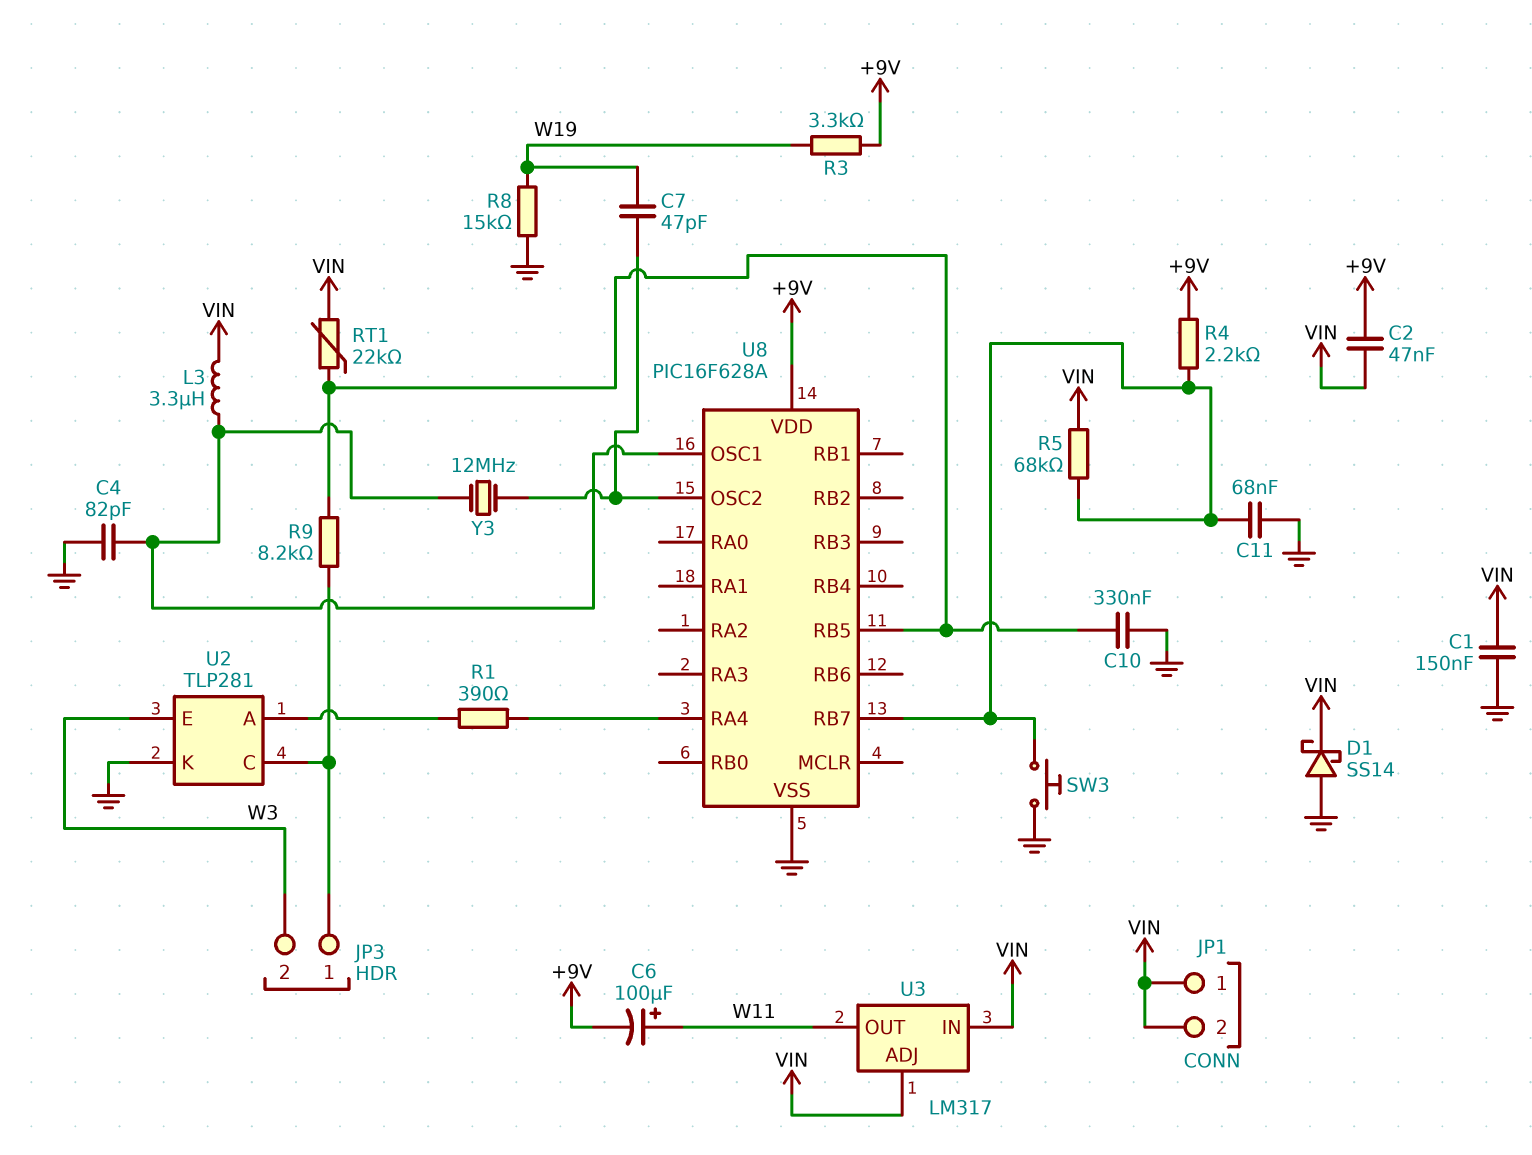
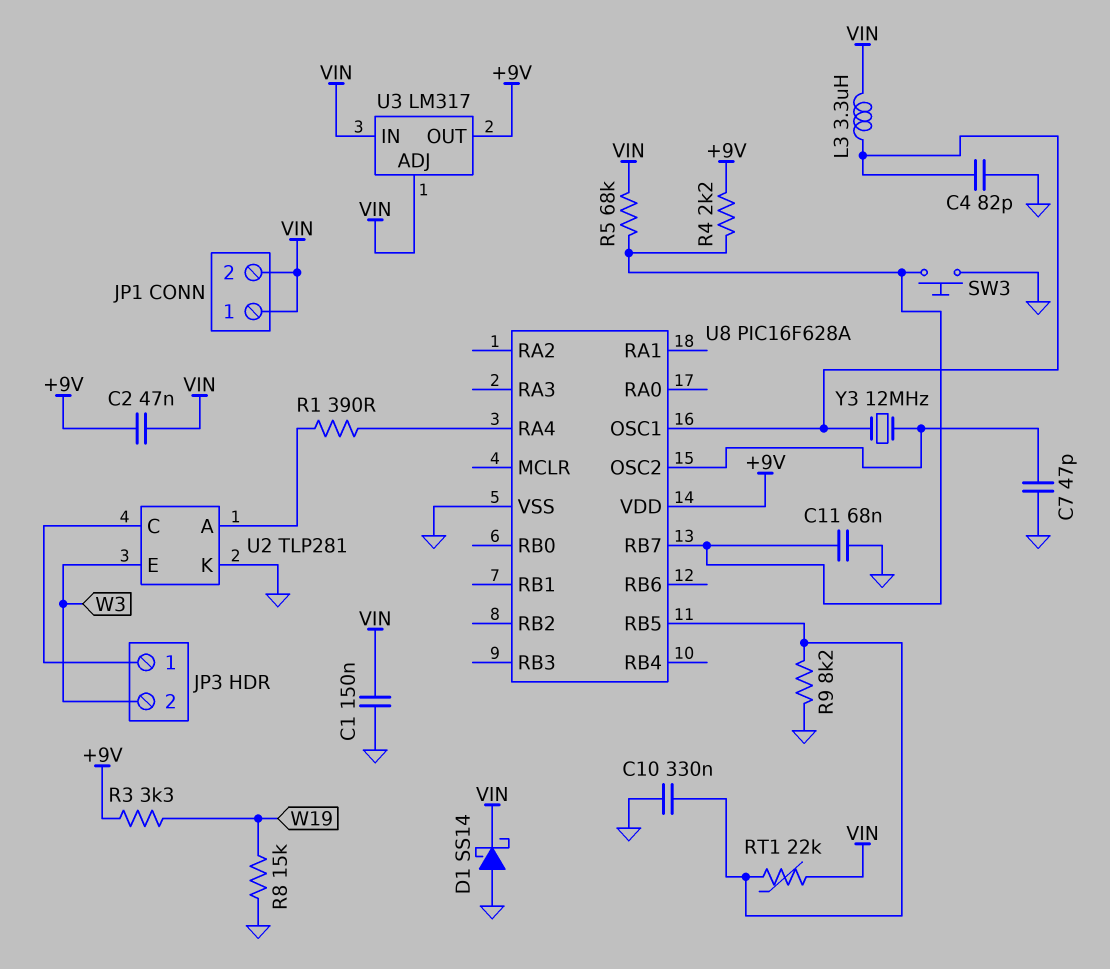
C6: 100uF (plus W11, minus +9V) -> none
C7: 47pF (U8/OSC2, W19) -> 47pF (GND, U8/OSC2)
R9: 8.2k (JP3/1, U8/RB5) -> 8.2k (GND, U8/RB5)
U3 pin OUT: W11 -> +9V

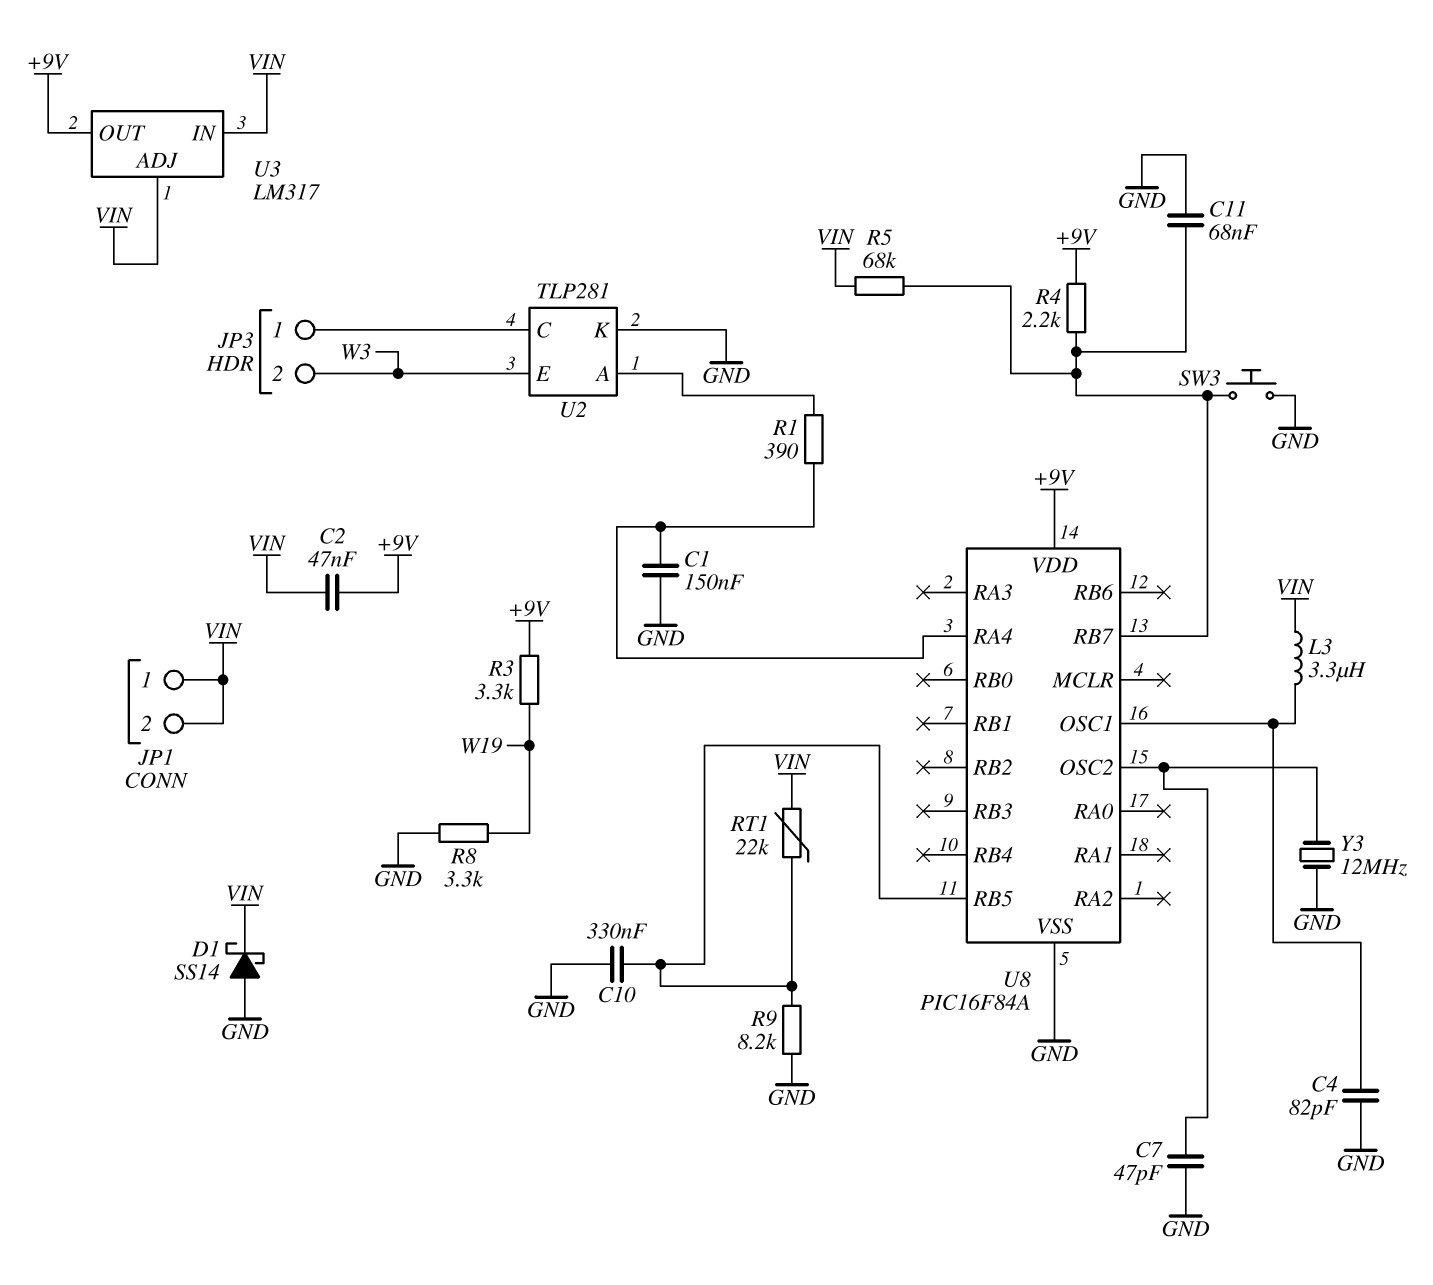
C1: 150nF (GND, VIN) -> 150nF (GND, U8/RA4)
R8: 15k (GND, W19) -> 3.3k (GND, W19)
U8: PIC16F628A -> PIC16F84A
Y3: 12MHz (U8/OSC1, U8/OSC2) -> 12MHz (GND, U8/OSC2)

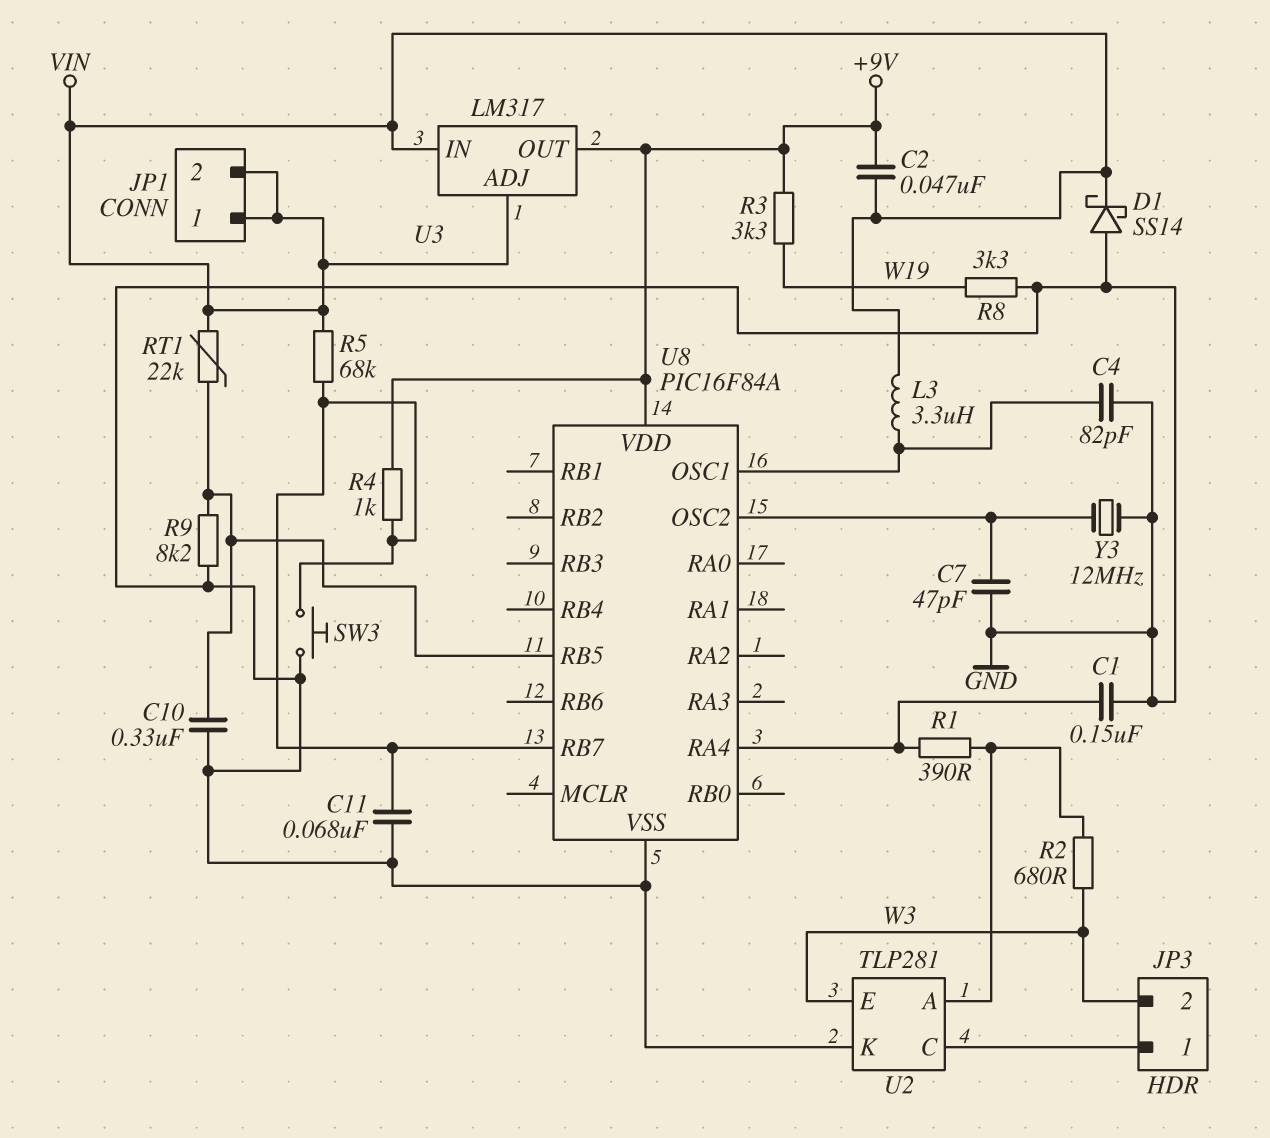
R2: none -> 680 (U2/A, W3)
R4: 2.2k (+9V, U8/RB7) -> 1k (+9V, U8/RB7)

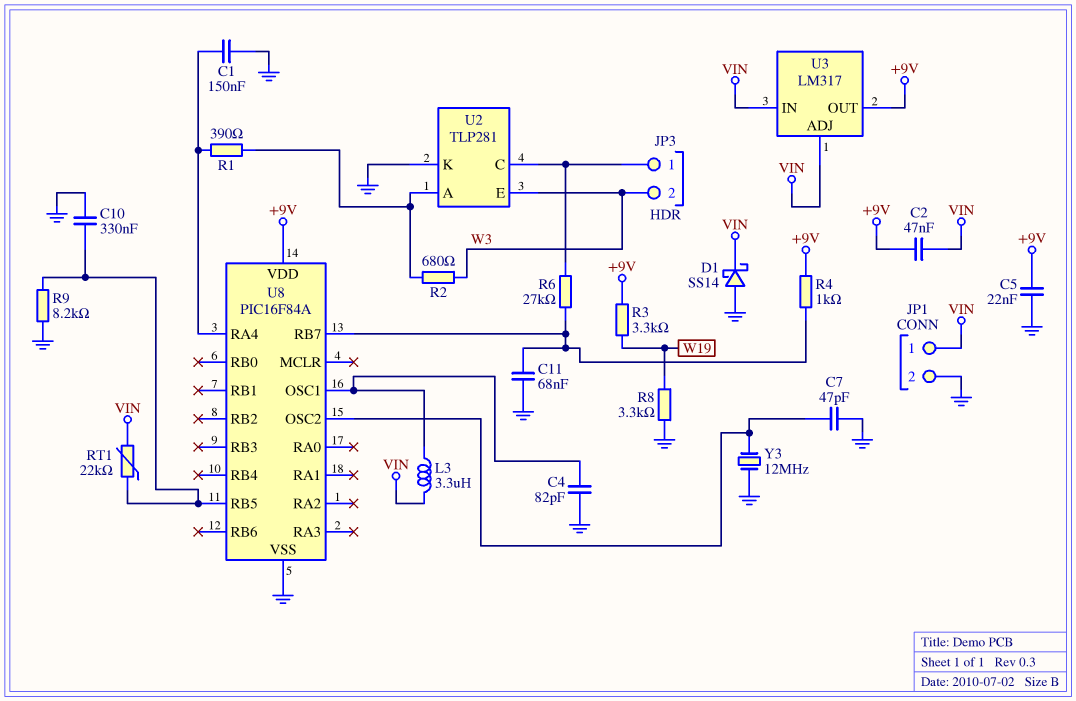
C5: none -> 22nF (+9V, GND)
JP1 pin 2: VIN -> GND
R5: 68k (U8/RB7, VIN) -> none
R6: none -> 27k (JP3/1, U8/RB7)
SW3: button (GND, U8/RB7) -> none

